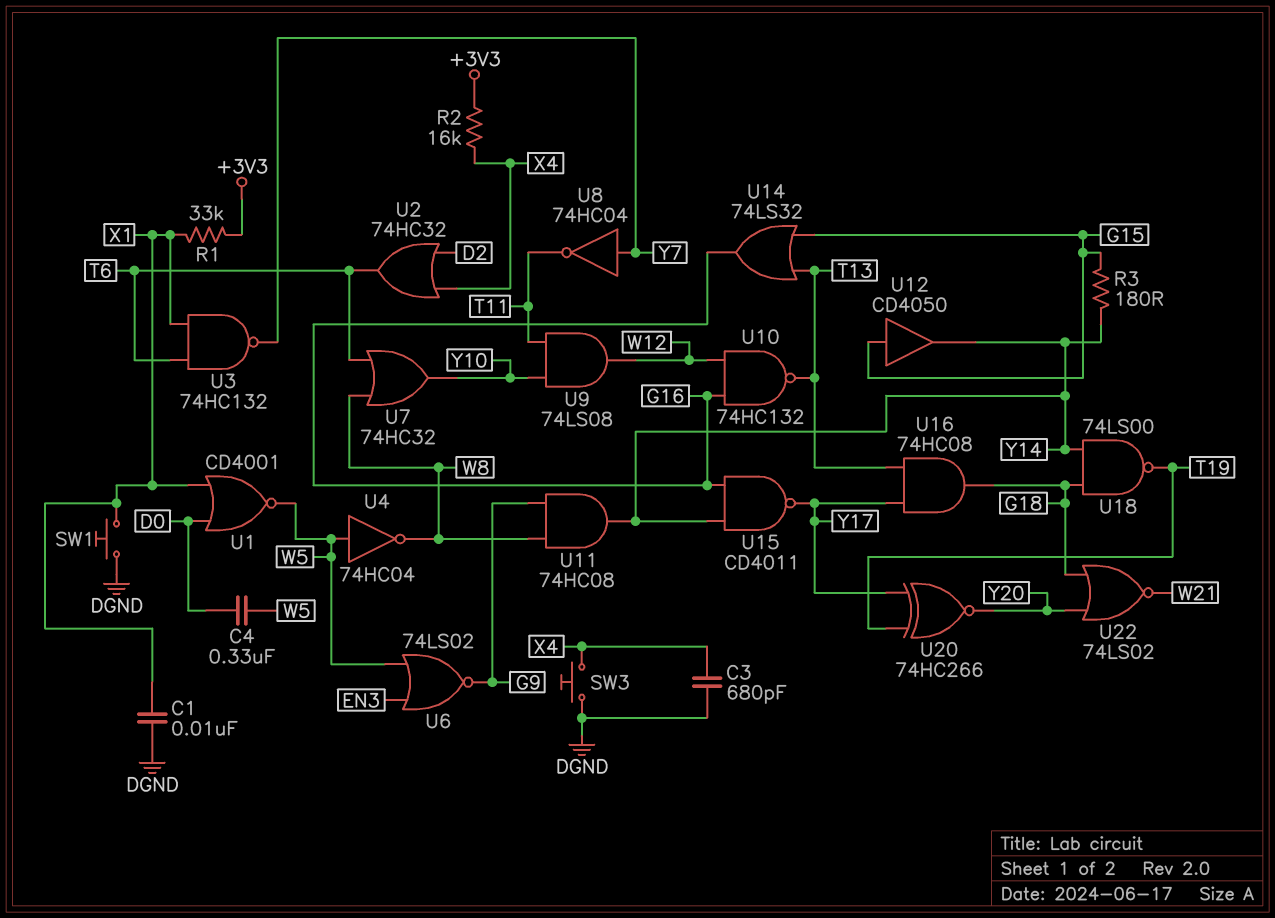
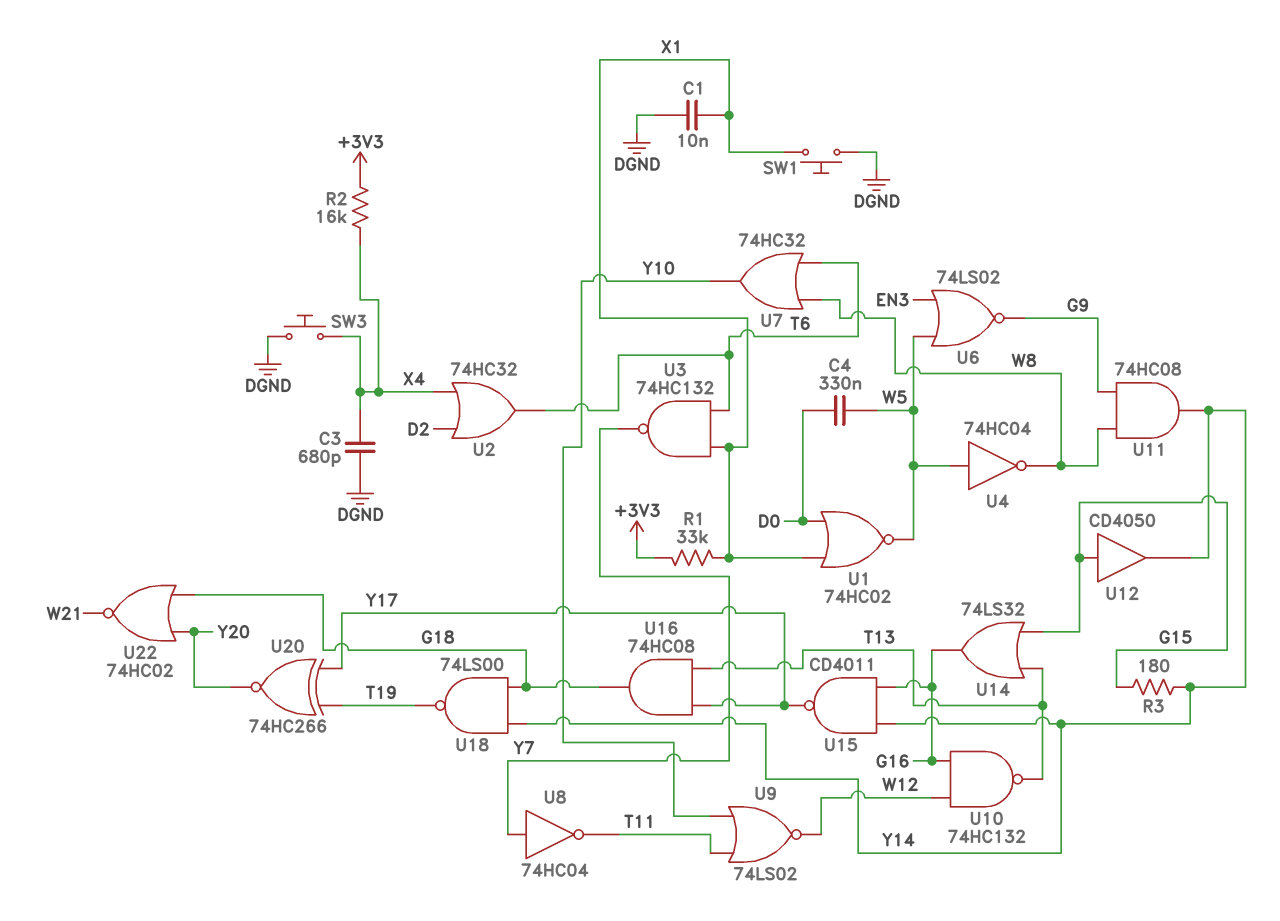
U1: NOR CD4001 (in D0, in X1, out W5) -> NOR 74HC02 (in D0, in X1, out W5)
U9: AND 74LS08 (in T11, in Y10, out W12) -> NOR 74LS02 (in T11, in Y10, out W12)
U22: NOR 74LS02 (in G18, in Y20, out W21) -> NOR 74HC02 (in G18, in Y20, out W21)

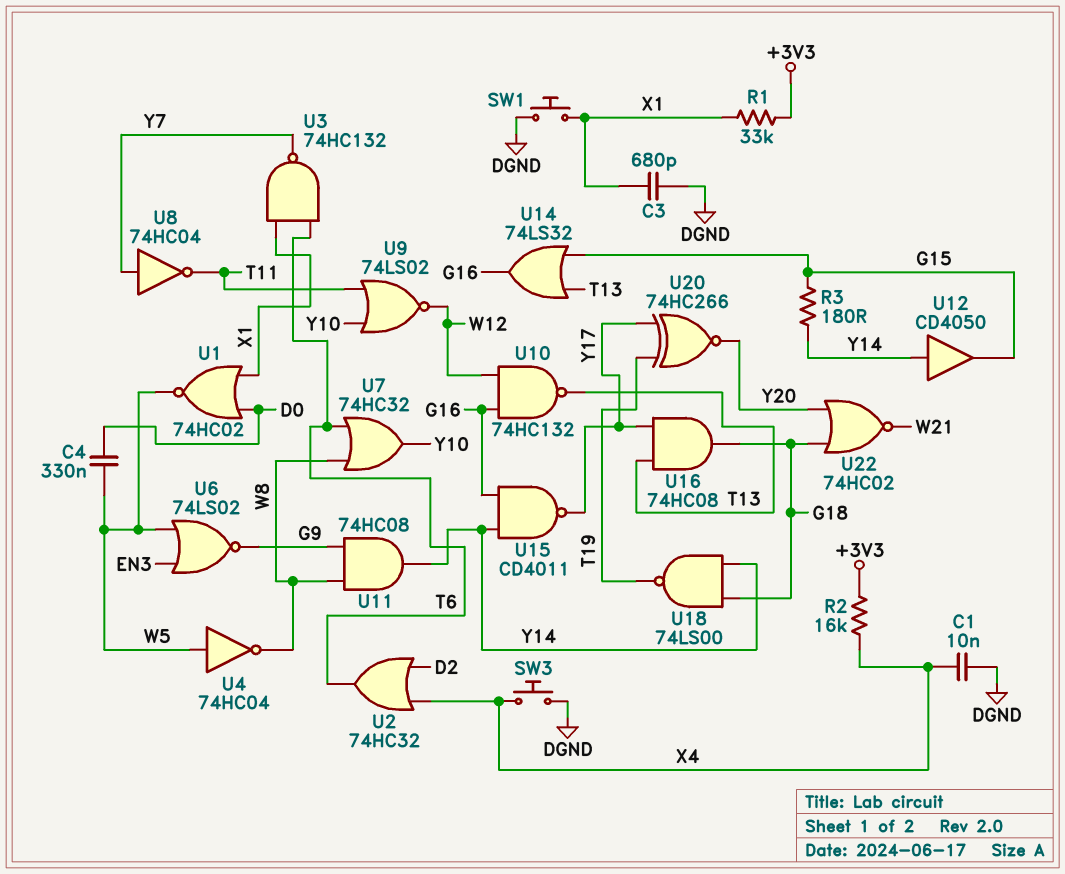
C1: 10nF (DGND, X1) -> 10nF (DGND, X4)
C3: 680pF (DGND, X4) -> 680pF (DGND, X1)
U12: buffer CD4050 (in G15, out Y14) -> buffer CD4050 (in Y14, out G15)

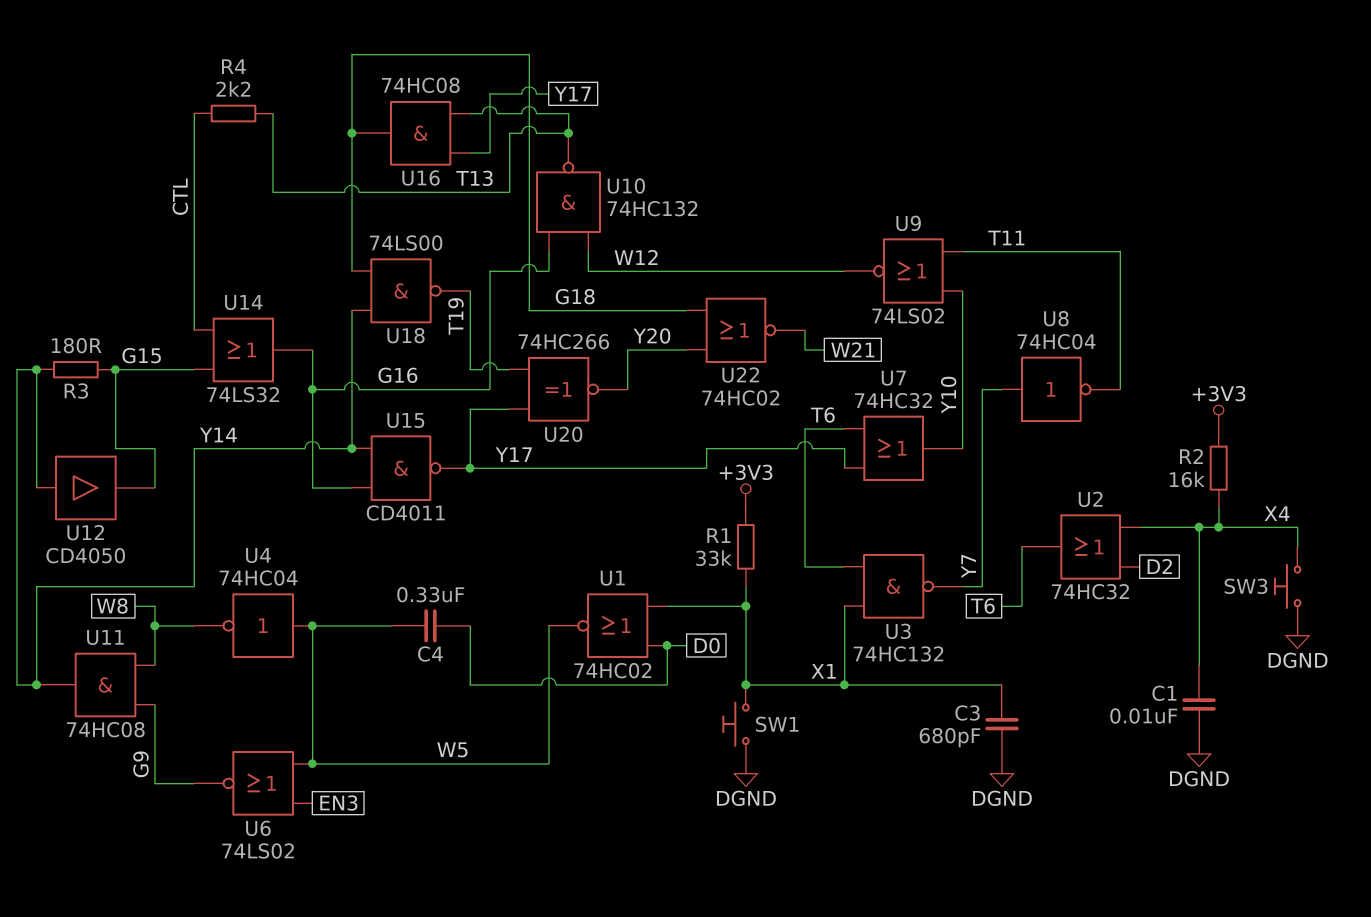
R4: none -> 2.2k (CTL, T13)
U7: OR 74HC32 (in T6, in W8, out Y10) -> OR 74HC32 (in T6, in Y17, out Y10)
U14: OR 74LS32 (in G15, in T13, out G16) -> OR 74LS32 (in CTL, in G15, out G16)

